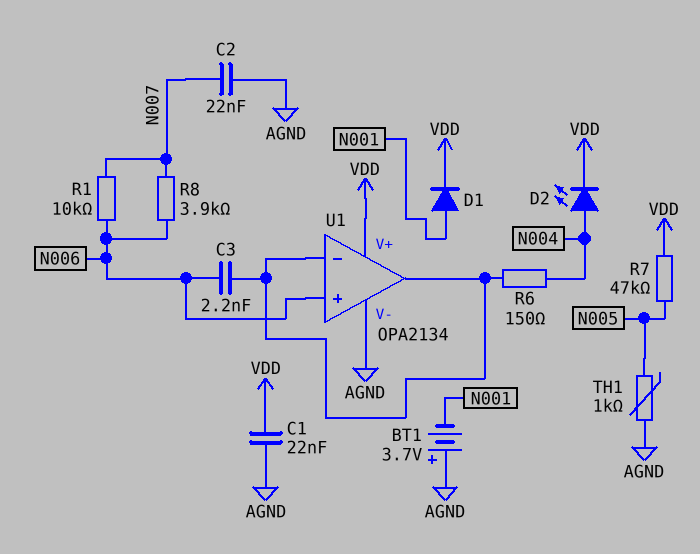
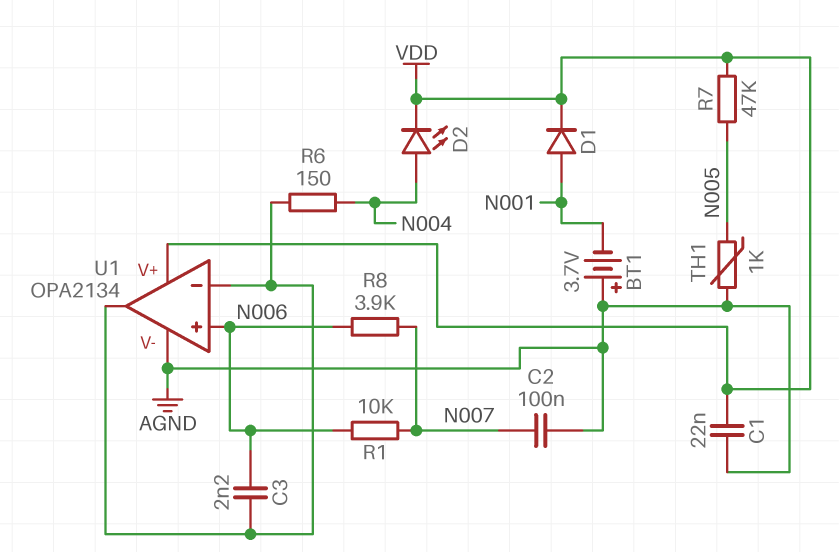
C2: 22nF (AGND, N007) -> 100nF (AGND, N007)

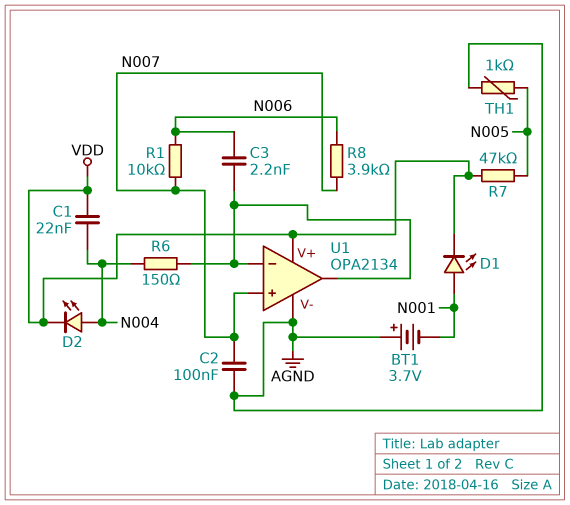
C1: 22nF (AGND, VDD) -> 22nF (N004, VDD)
D1: diode (A N001, K VDD) -> LED (A N001, K VDD)
U1 pin in+: N006 -> N007

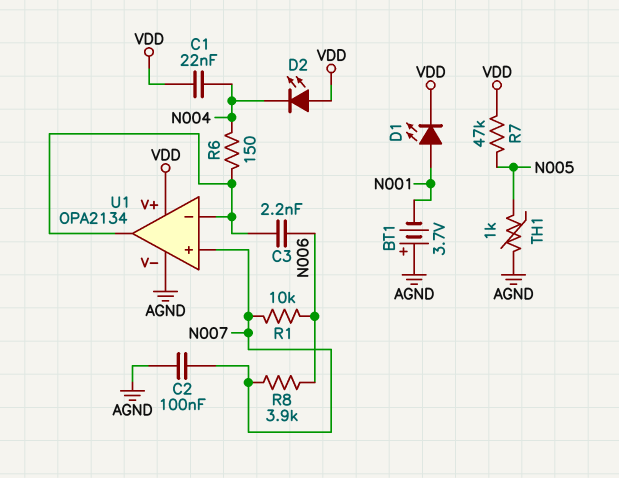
D2: LED (A N004, K VDD) -> LED (A VDD, K N004)

